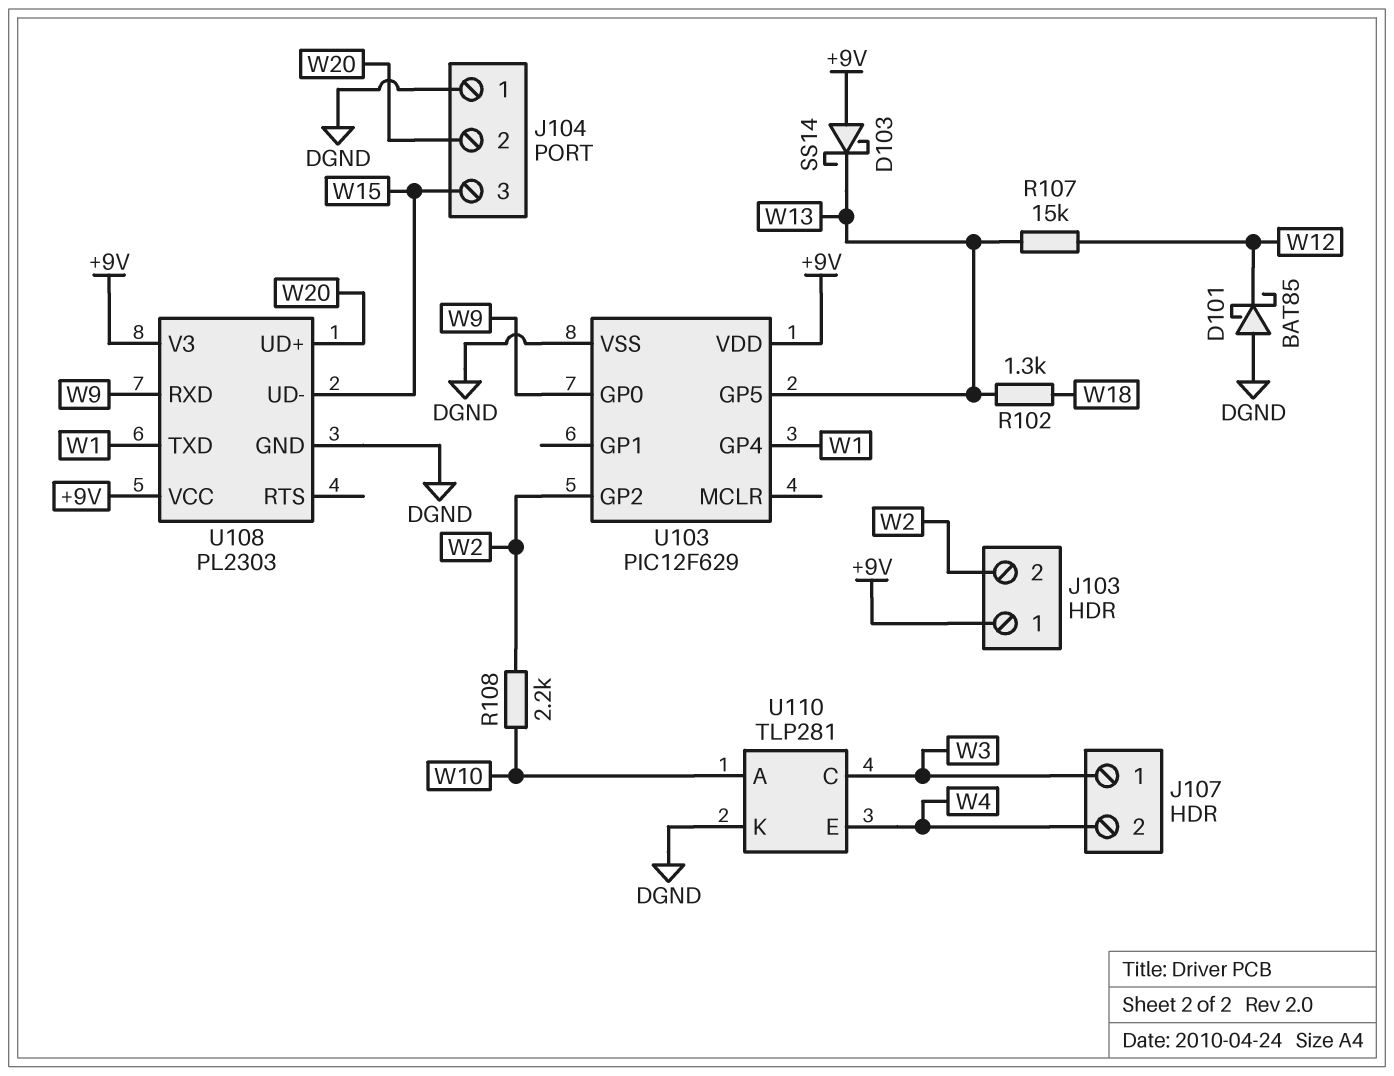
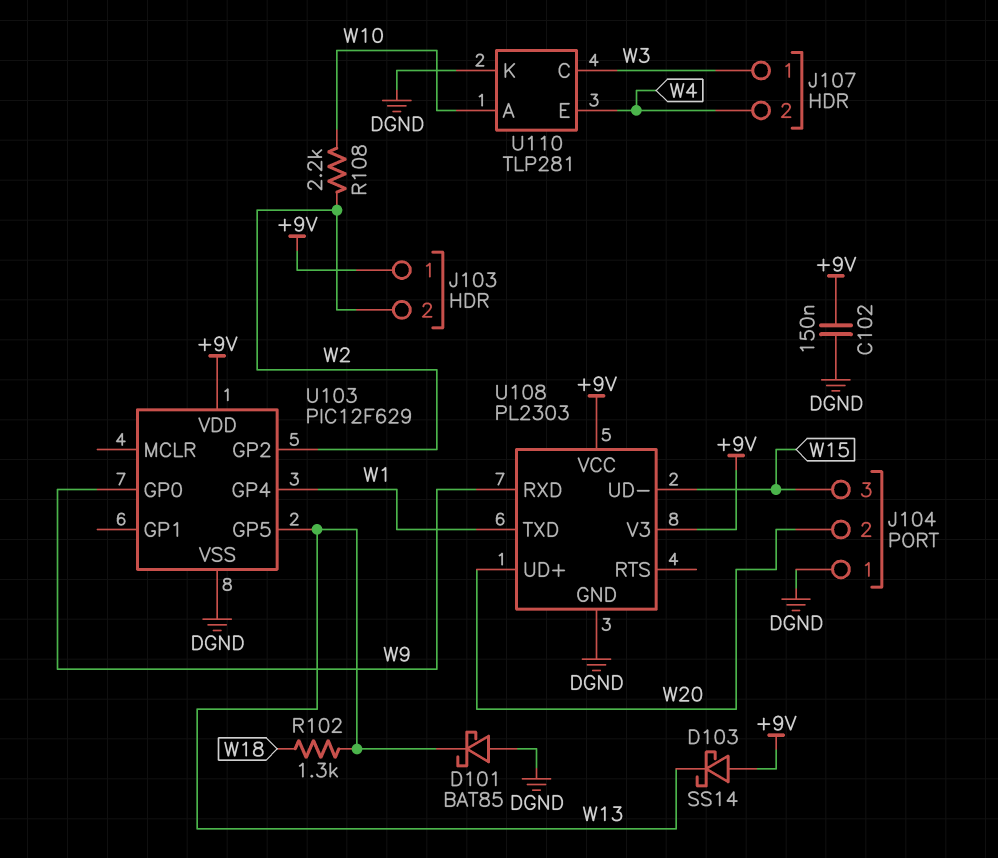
C102: none -> 150nF (+9V, DGND)
D101: schottky BAT85 (A DGND, K W12) -> schottky BAT85 (A DGND, K W13)
R107: 15k (W12, W13) -> none

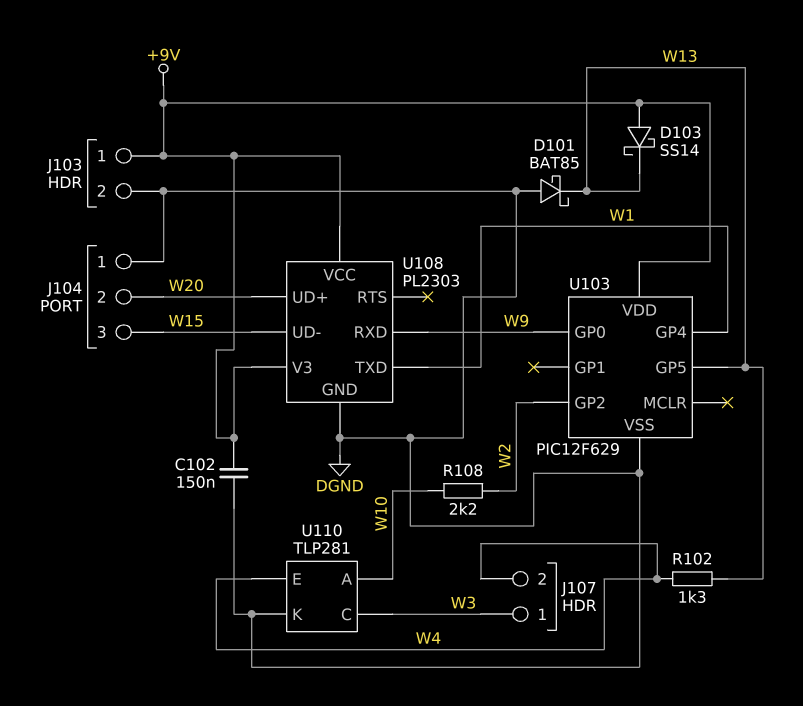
J103 pin 2: W2 -> DGND
R102: 1.3k (W13, W18) -> 1.3k (W4, W13)

